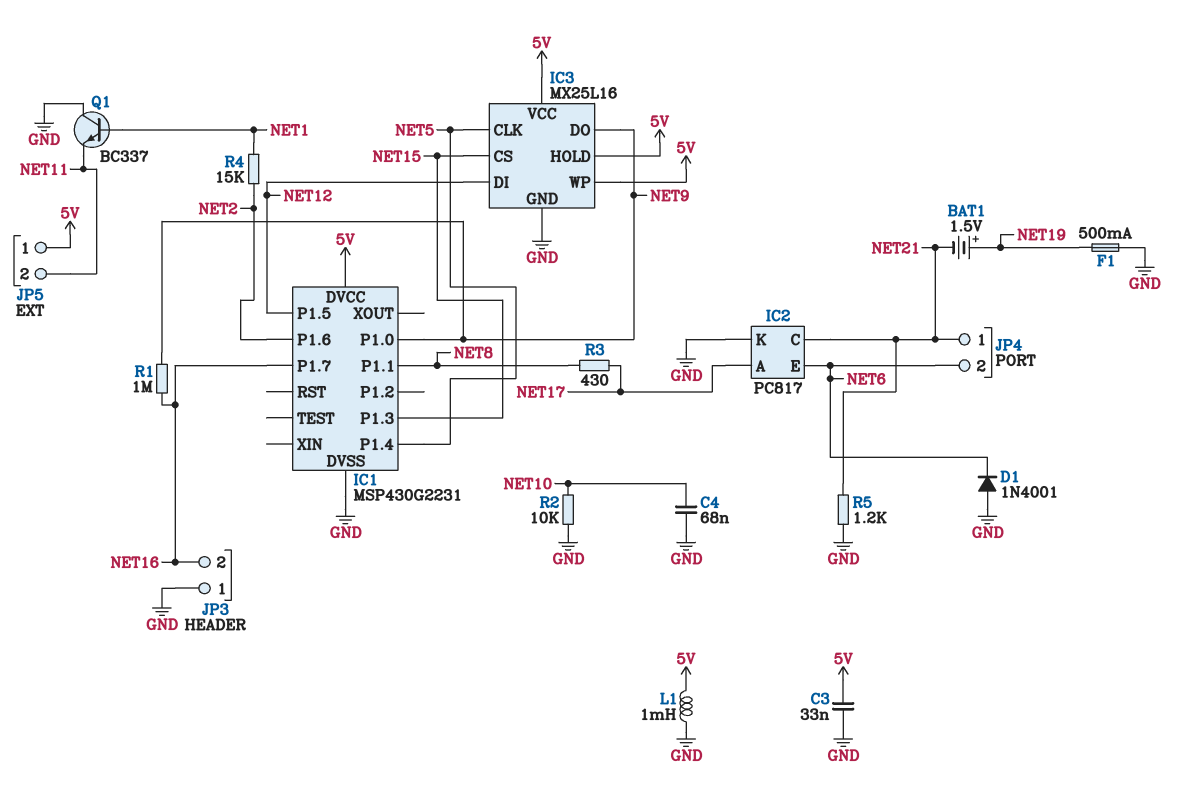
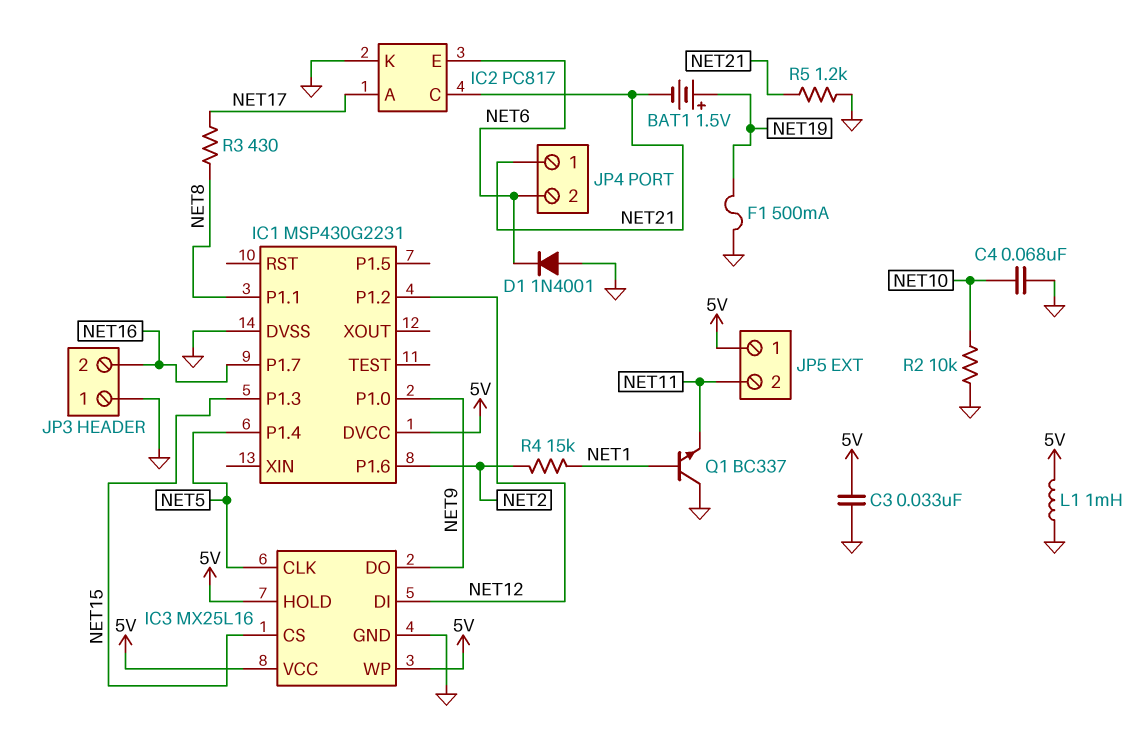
IC1 pin P1.2: none -> NET12
IC1 pin P1.5: NET12 -> none
R1: 1M (NET9, NET16) -> none

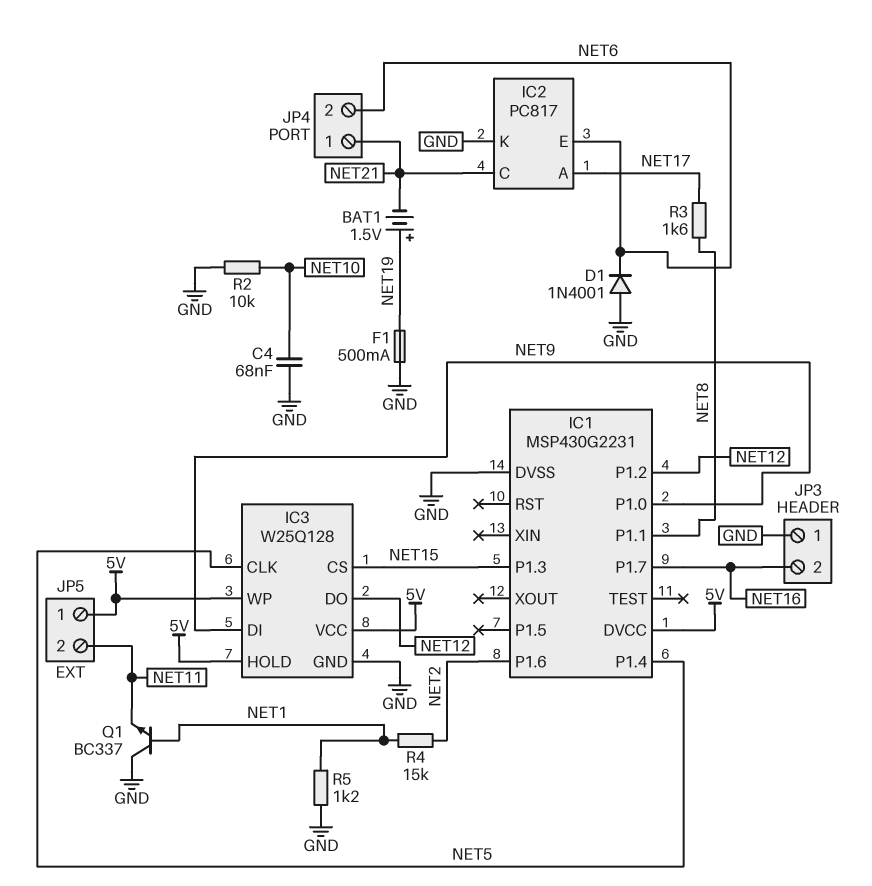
C3: 33nF (5V, GND) -> none
IC3: MX25L16 -> W25Q128
IC3 pin DI: NET12 -> NET9
IC3 pin DO: NET9 -> NET12
L1: 1mH (5V, GND) -> none
R3: 430 (NET8, NET17) -> 1.6k (NET8, NET17)
R5: 1.2k (GND, NET21) -> 1.2k (GND, NET1)

